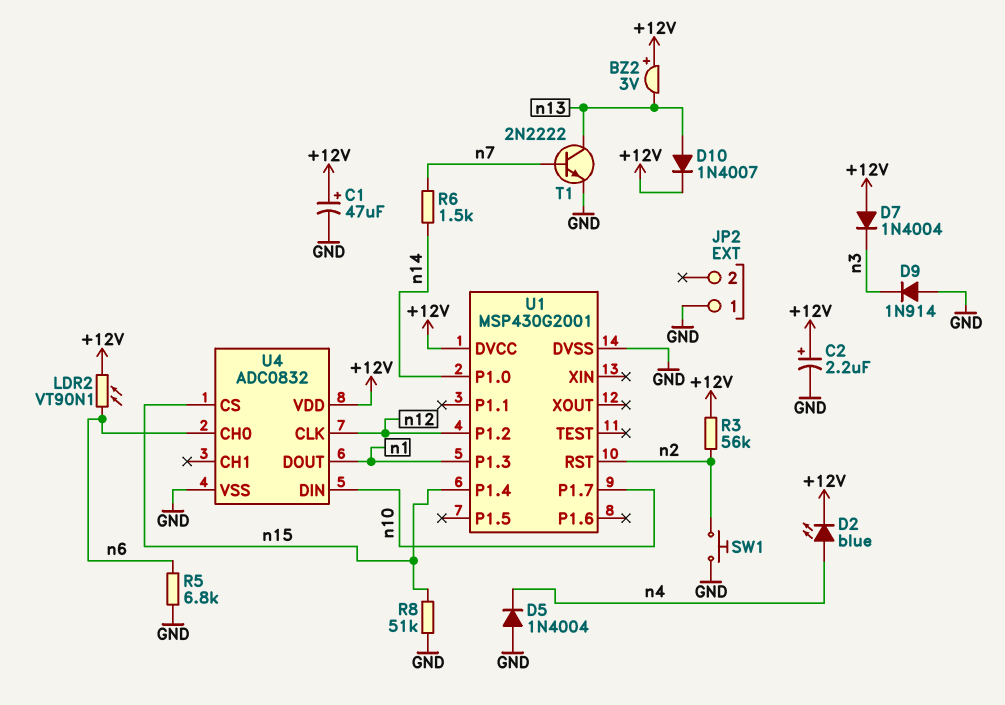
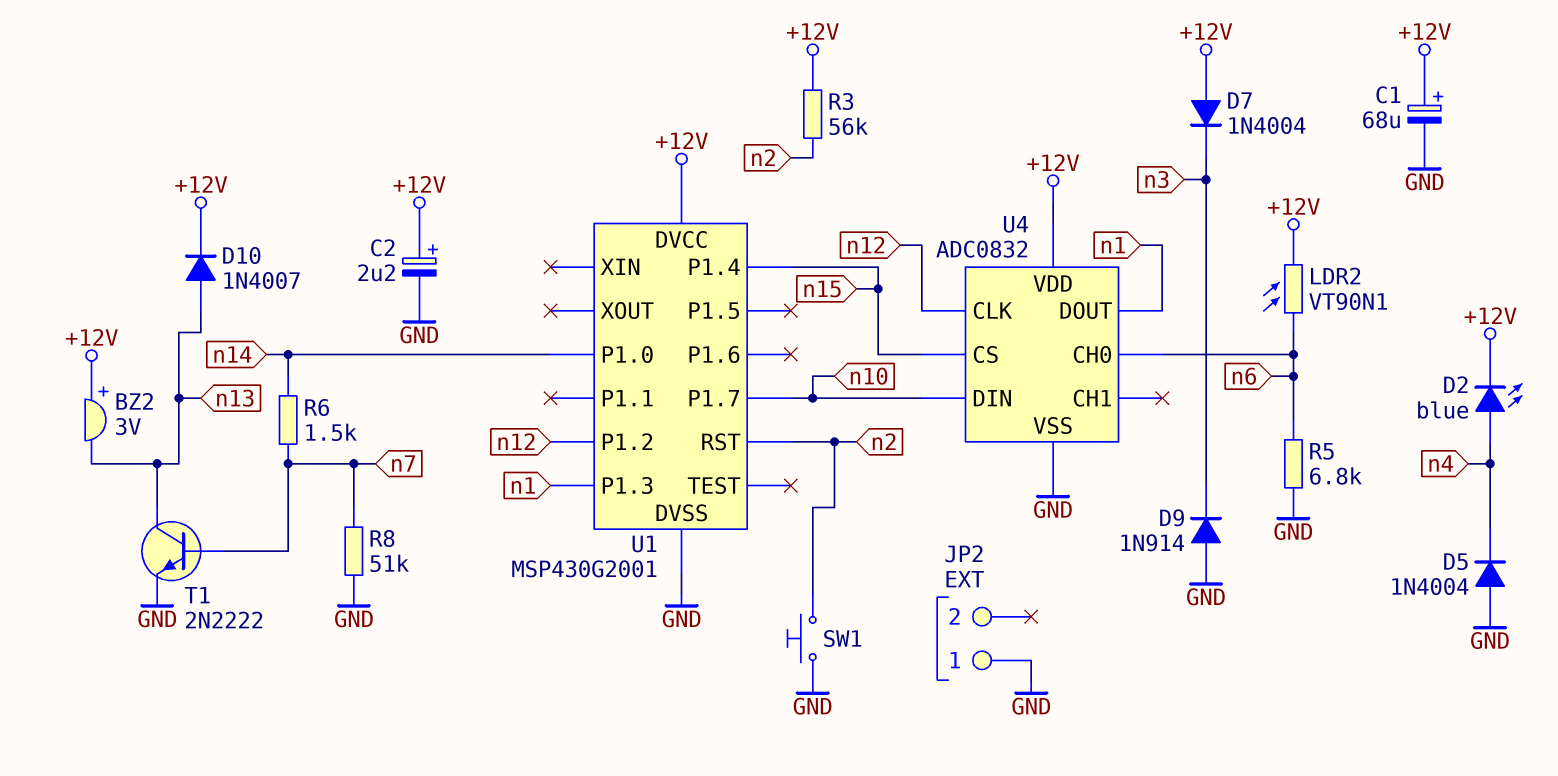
C1: 47uF (plus +12V, minus GND) -> 68uF (plus +12V, minus GND)
R8: 51k (GND, n15) -> 51k (GND, n7)

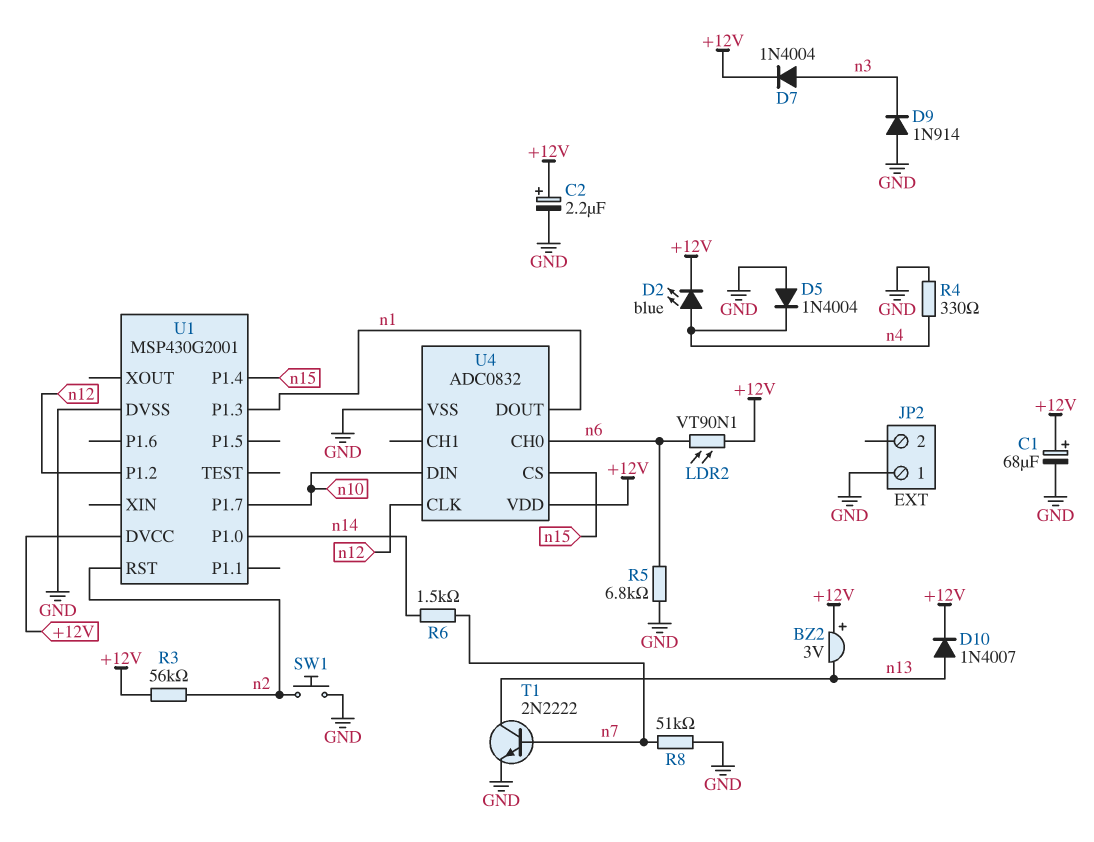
D7: diode 1N4004 (A +12V, K n3) -> diode 1N4004 (A n3, K +12V)
R4: none -> 330 (GND, n4)

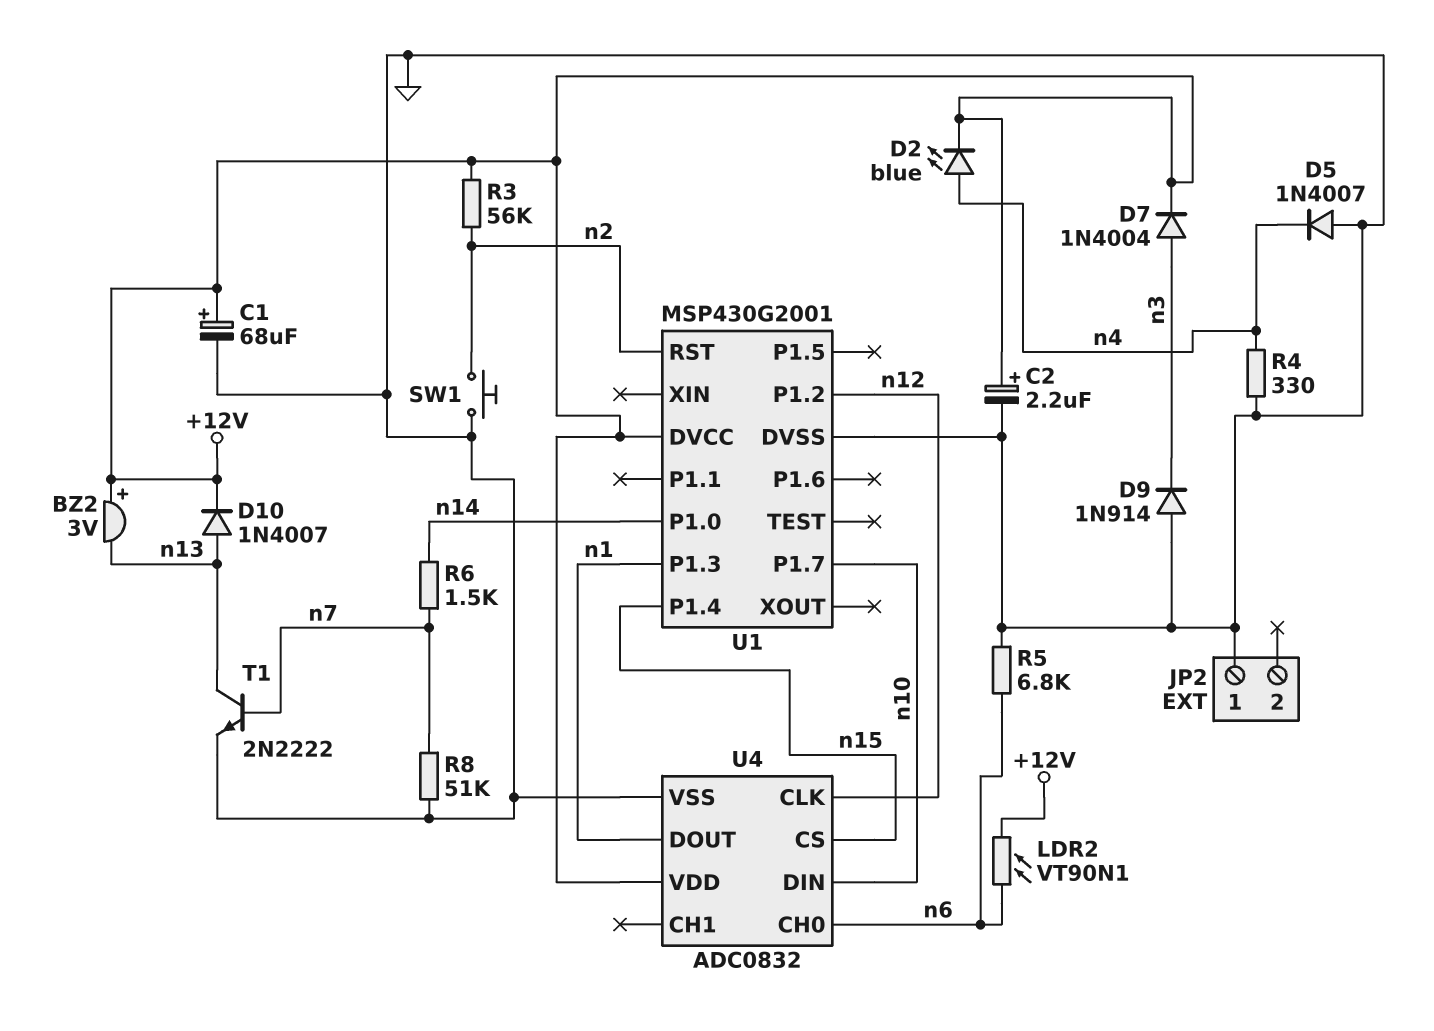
D5: diode 1N4004 (A GND, K n4) -> diode 1N4007 (A GND, K n4)

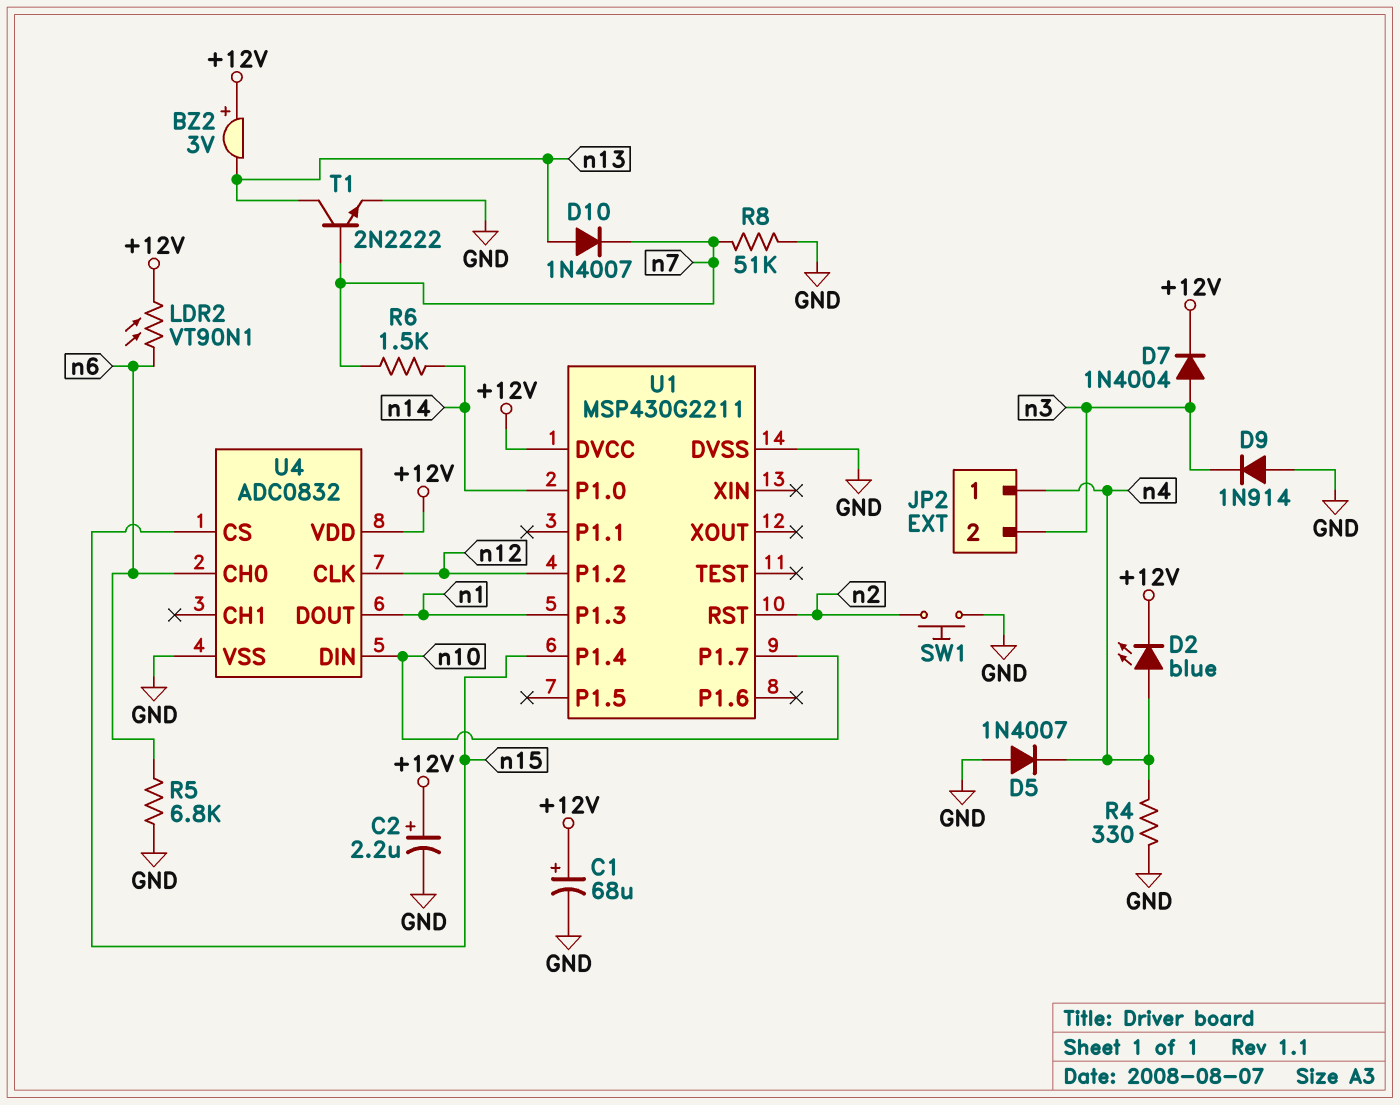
D10: diode 1N4007 (A n13, K +12V) -> diode 1N4007 (A n13, K n7)
JP2 pin 1: GND -> n4
JP2 pin 2: none -> n3
R3: 56k (+12V, n2) -> none
U1: MSP430G2001 -> MSP430G2211

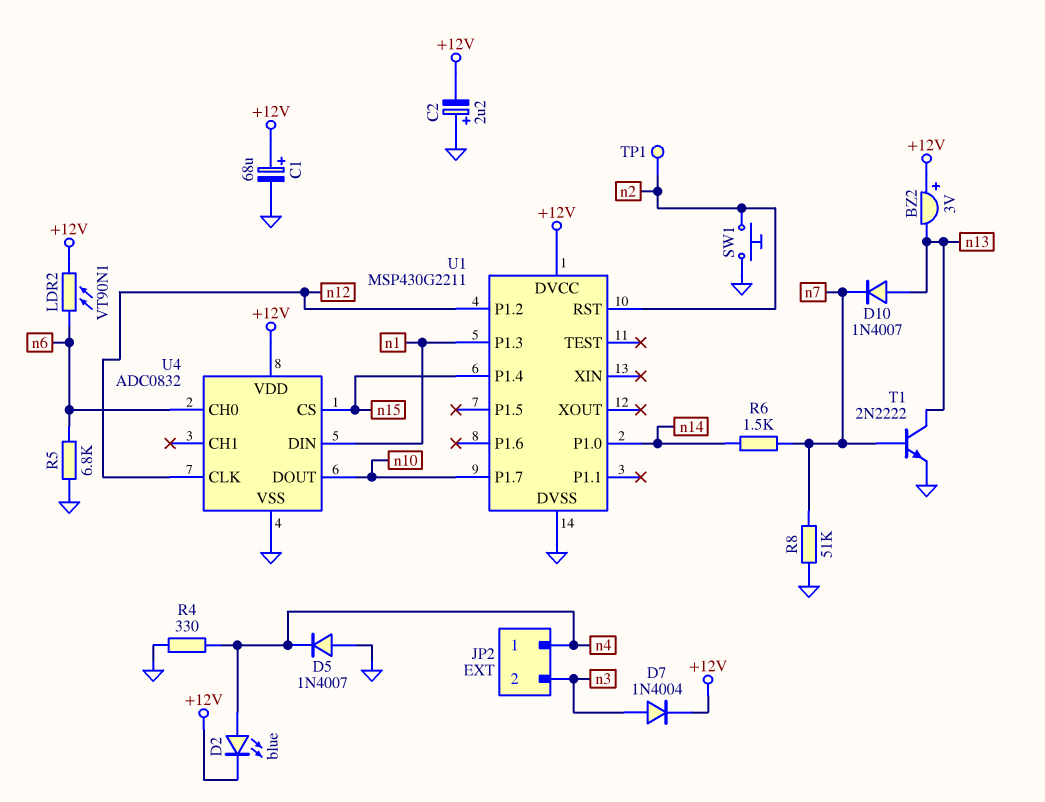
C2: 2.2uF (plus +12V, minus GND) -> 2.2uF (plus GND, minus +12V)
D9: diode 1N914 (A GND, K n3) -> none
TP1: none -> test point (n2)
U4 pin DIN: n10 -> n1
U4 pin DOUT: n1 -> n10

